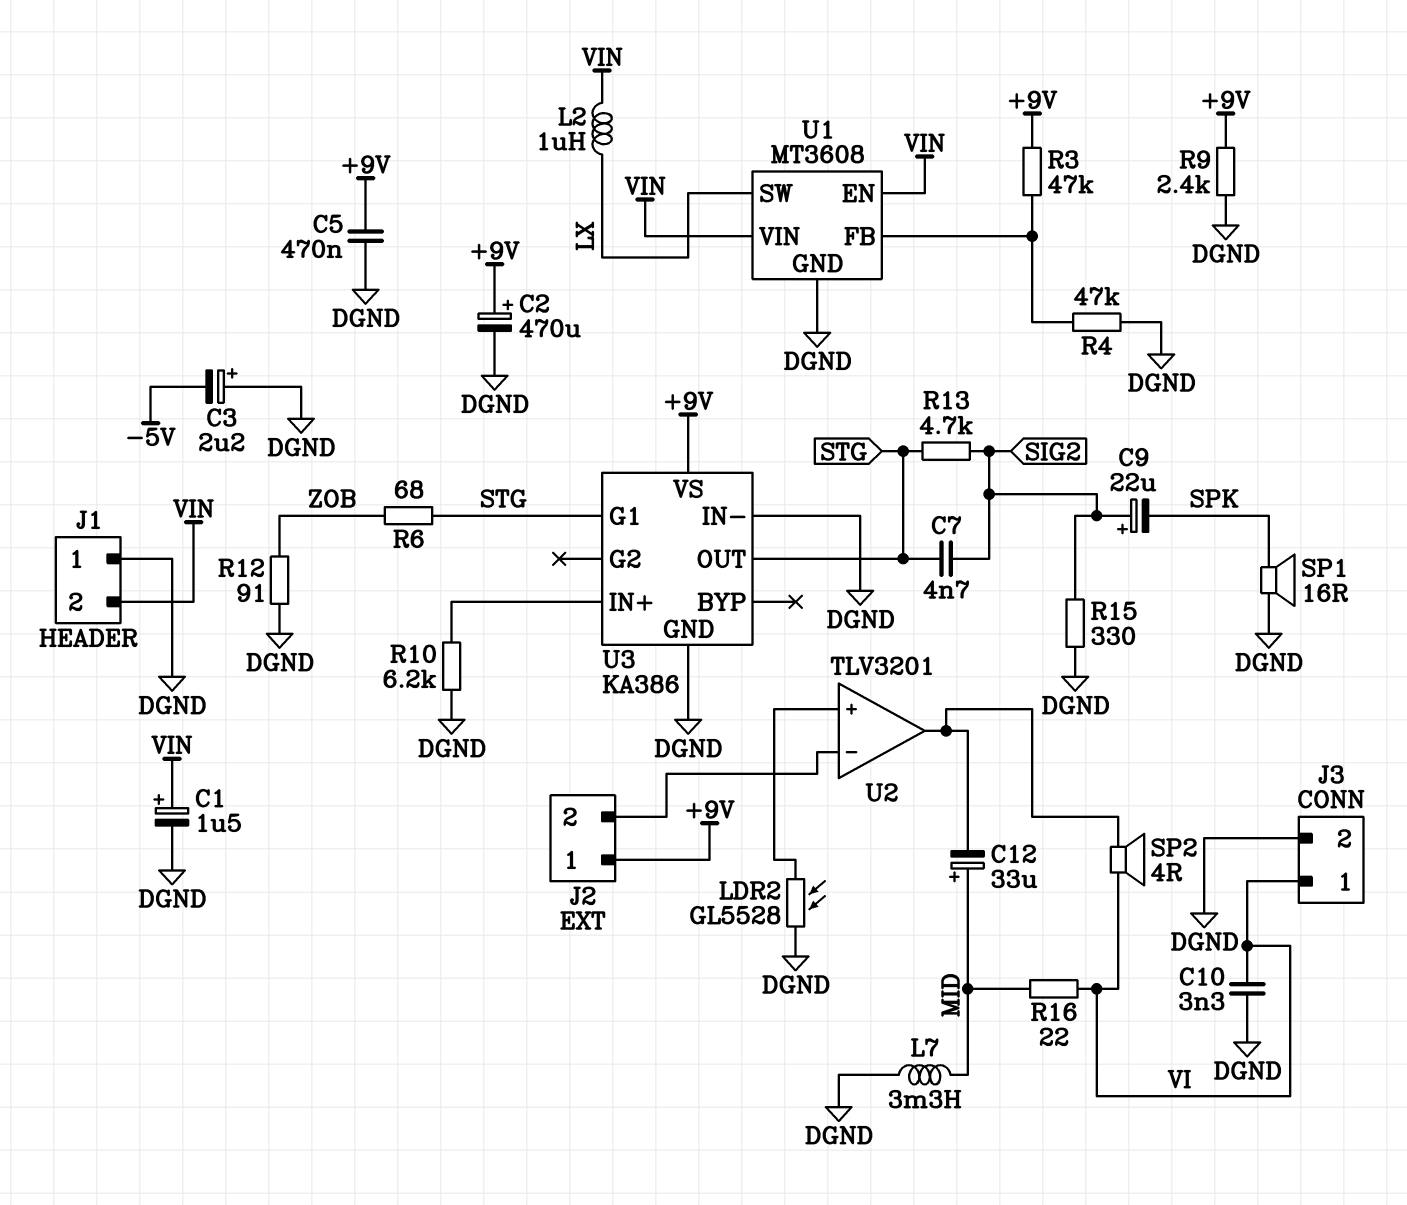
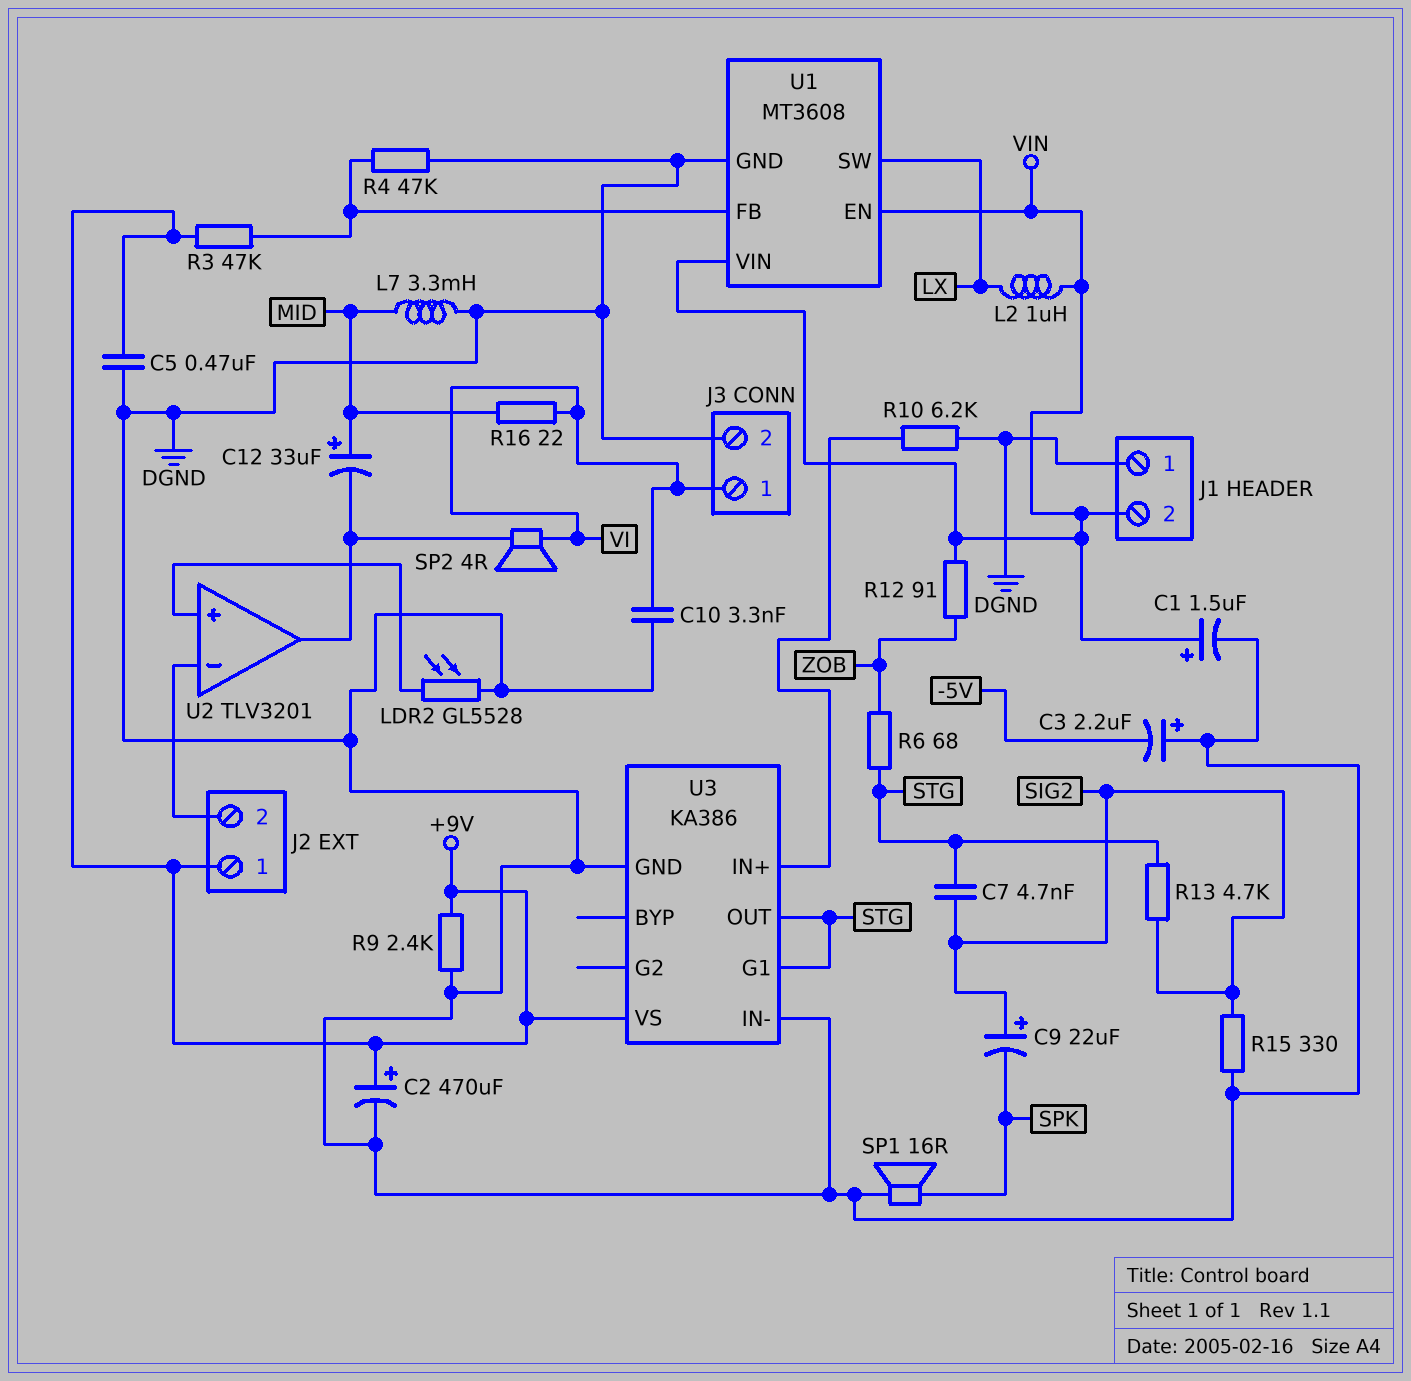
R12: 91 (DGND, ZOB) -> 91 (VIN, ZOB)

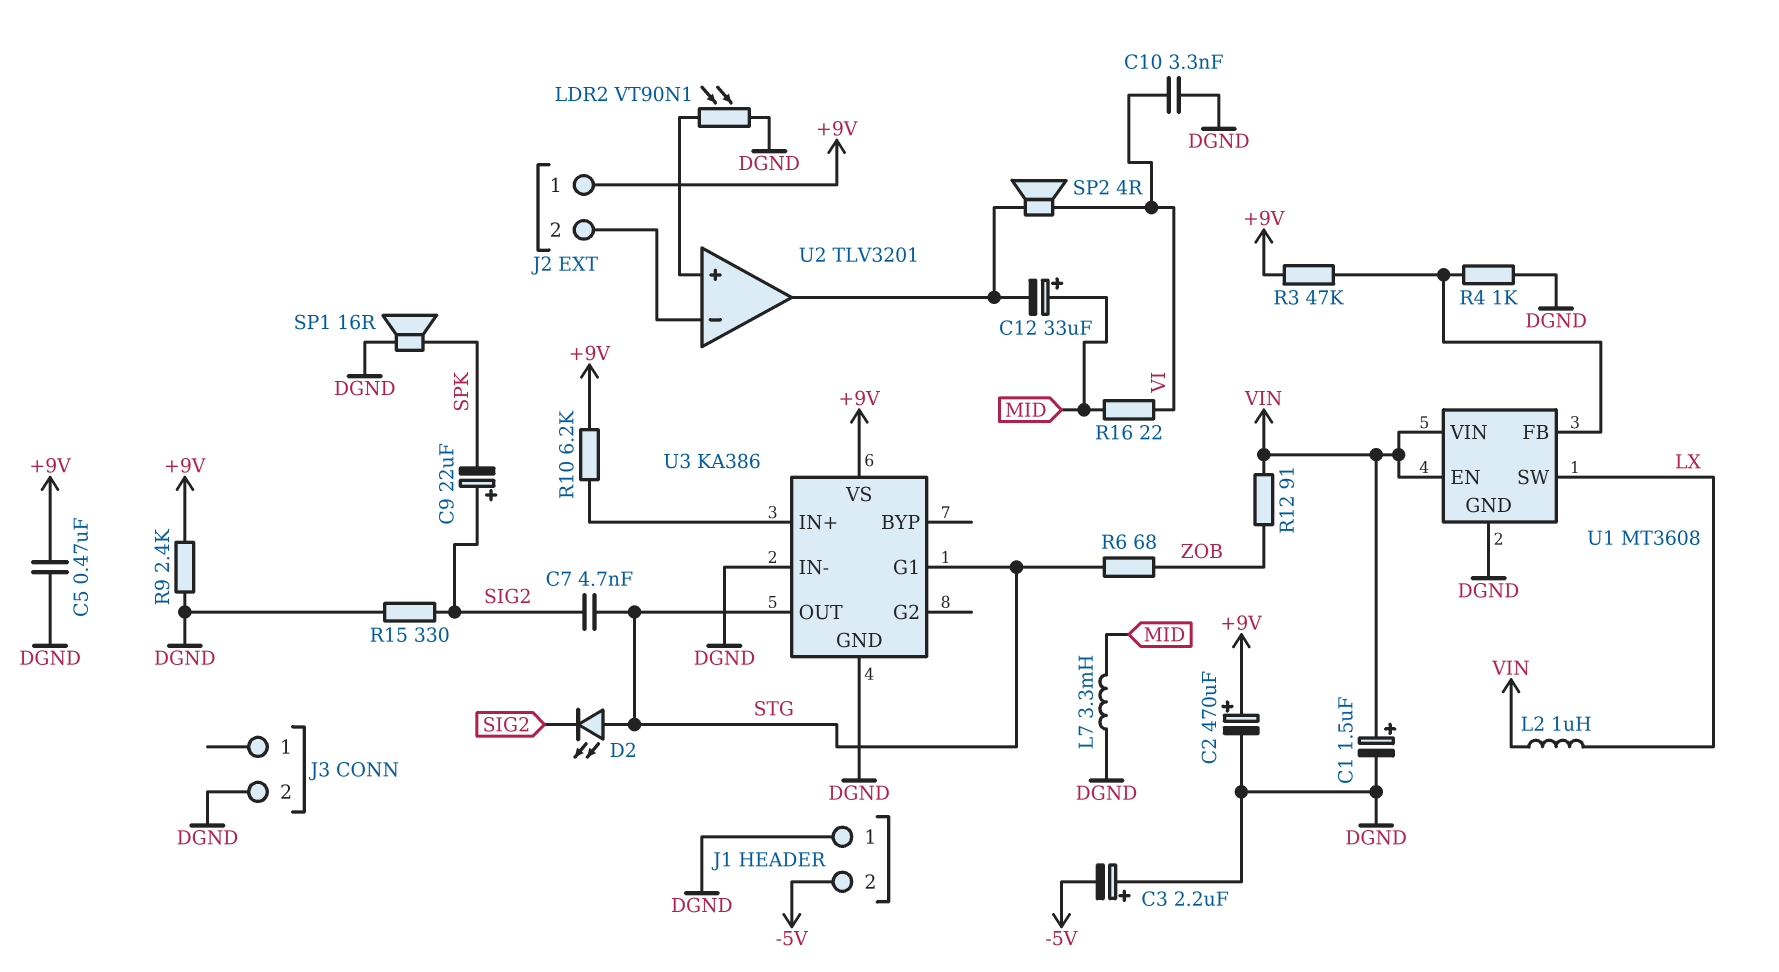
D2: none -> LED (A STG, K SIG2)
J1 pin 2: VIN -> -5V
J3 pin 1: VI -> none
LDR2: GL5528 (DGND, U2/in+) -> VT90N1 (DGND, U2/in+)
R4: 47k (DGND, U1/FB) -> 1k (DGND, U1/FB)
R10: 6.2k (DGND, U3/IN+) -> 6.2k (+9V, U3/IN+)
R13: 4.7k (SIG2, STG) -> none

